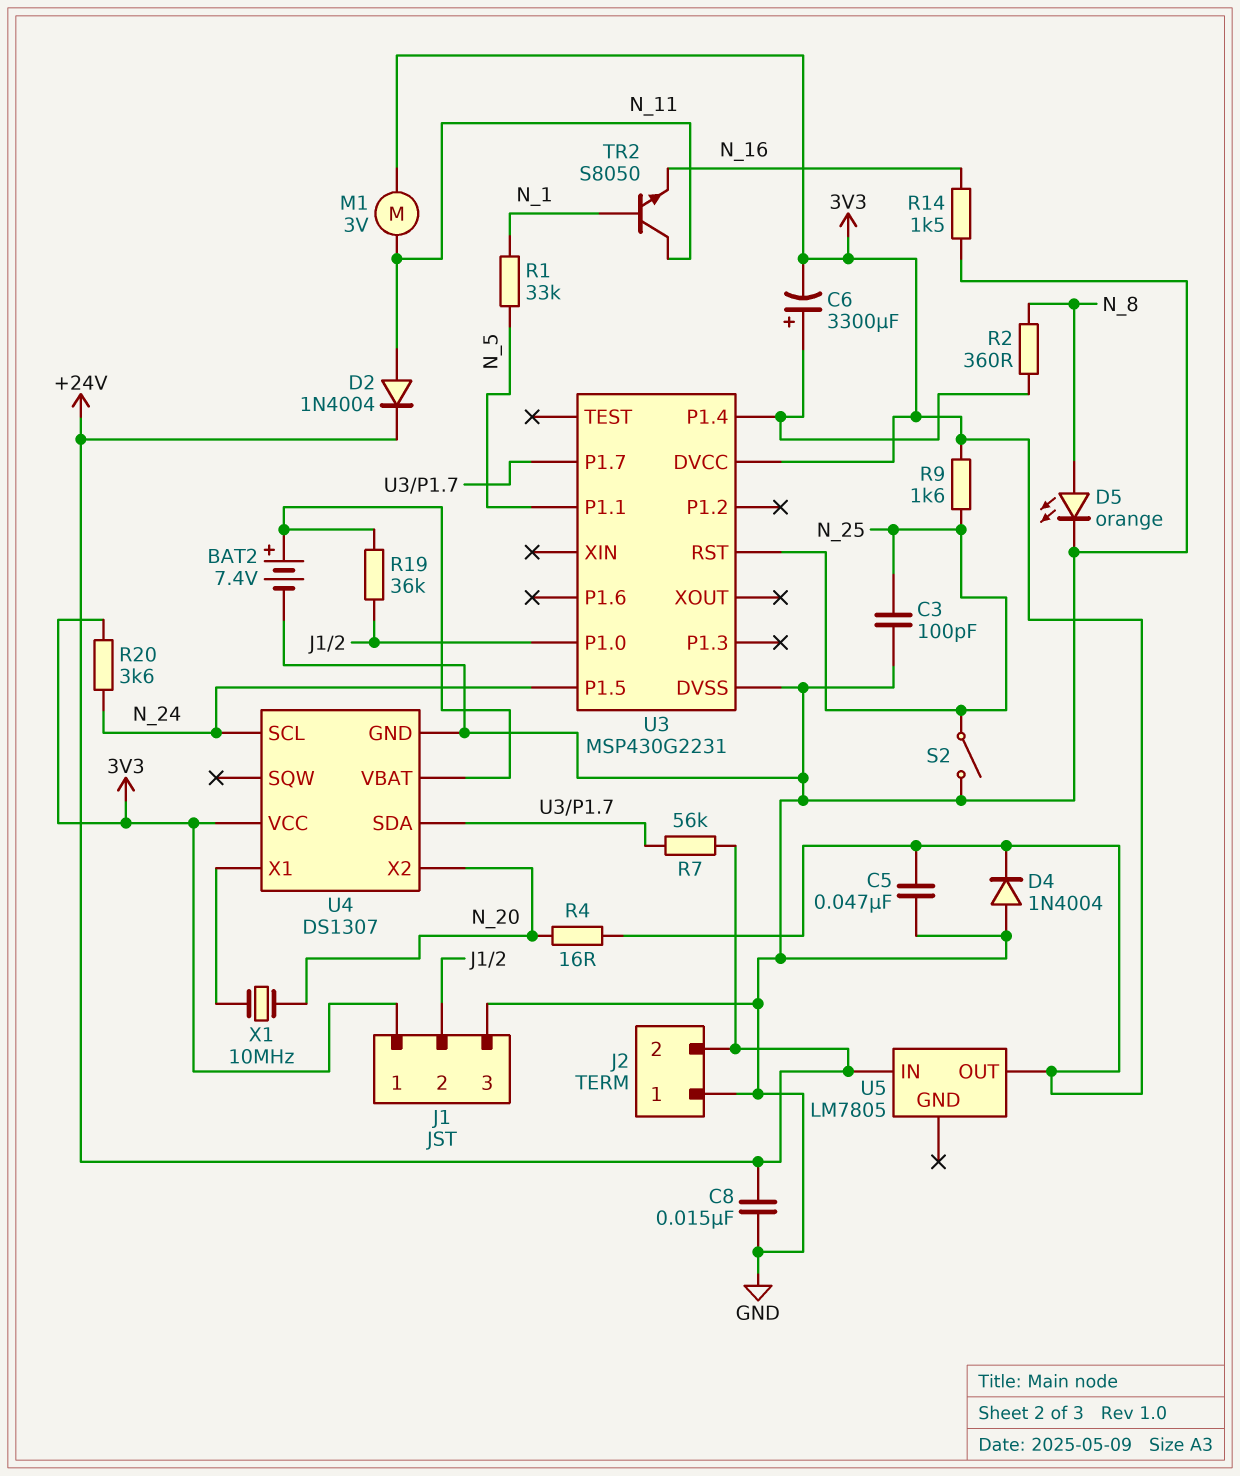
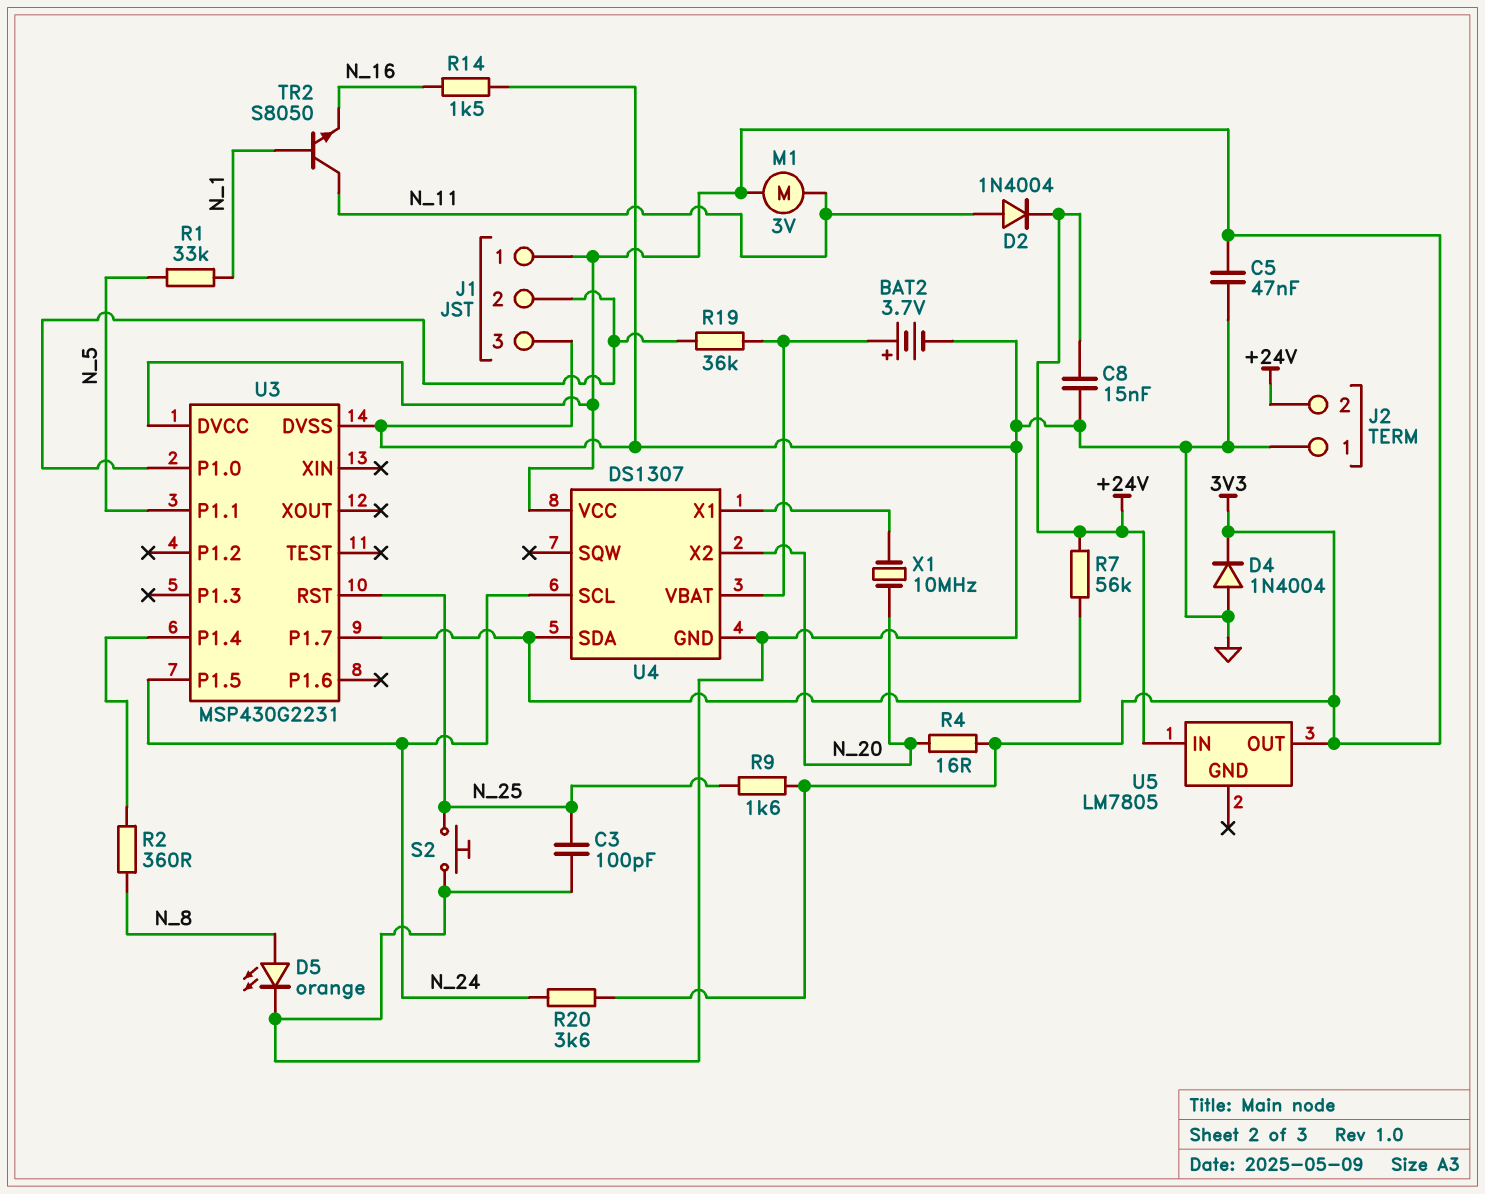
BAT2: 7.4V (plus U4/VBAT, minus GND) -> 3.7V (plus U4/VBAT, minus GND)
C6: 3300uF (plus U3/P1.4, minus 3V3) -> none
S2: switch (GND, N_25) -> button (GND, N_25)

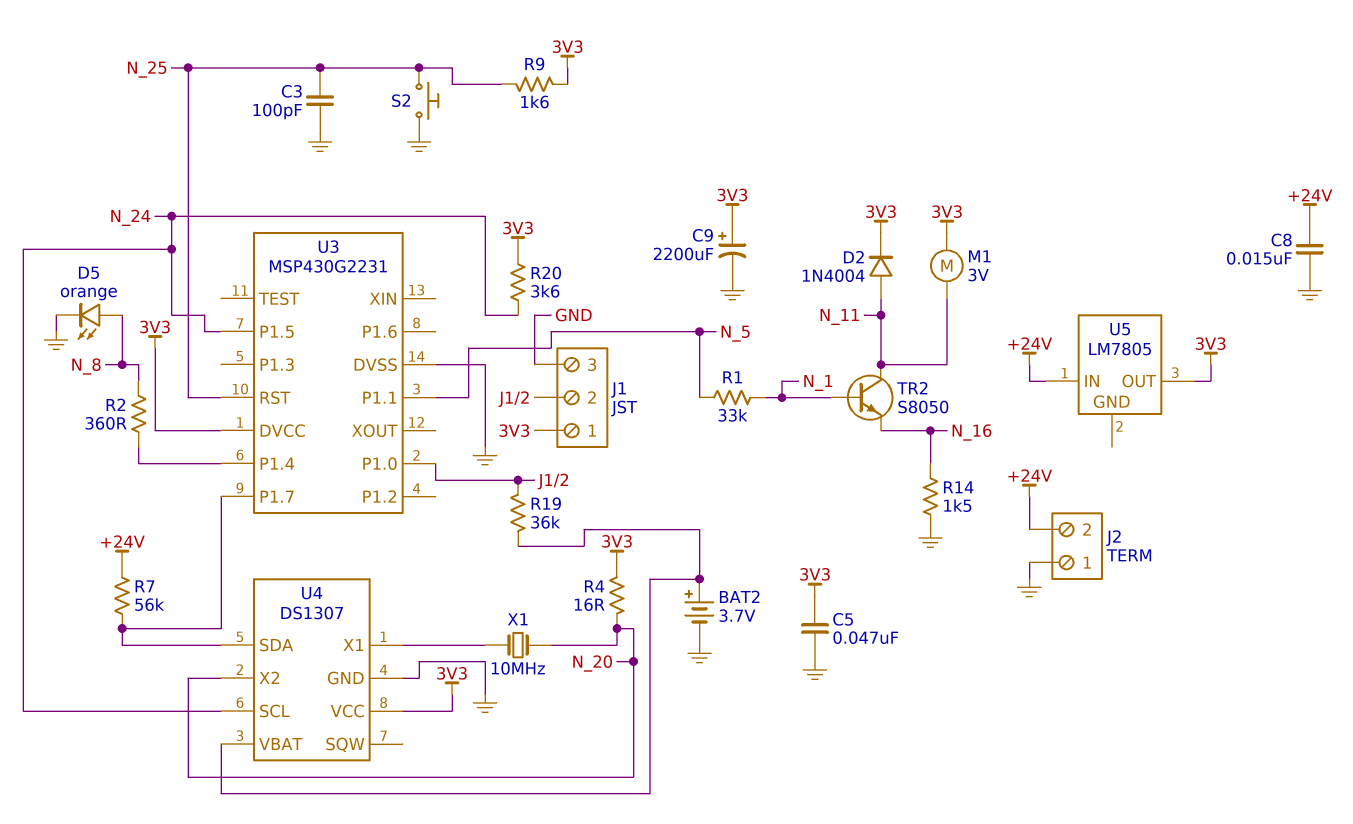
C9: none -> 2200uF (plus 3V3, minus GND)
D2: diode 1N4004 (A N_11, K +24V) -> diode 1N4004 (A N_11, K 3V3)
D4: diode 1N4004 (A GND, K 3V3) -> none

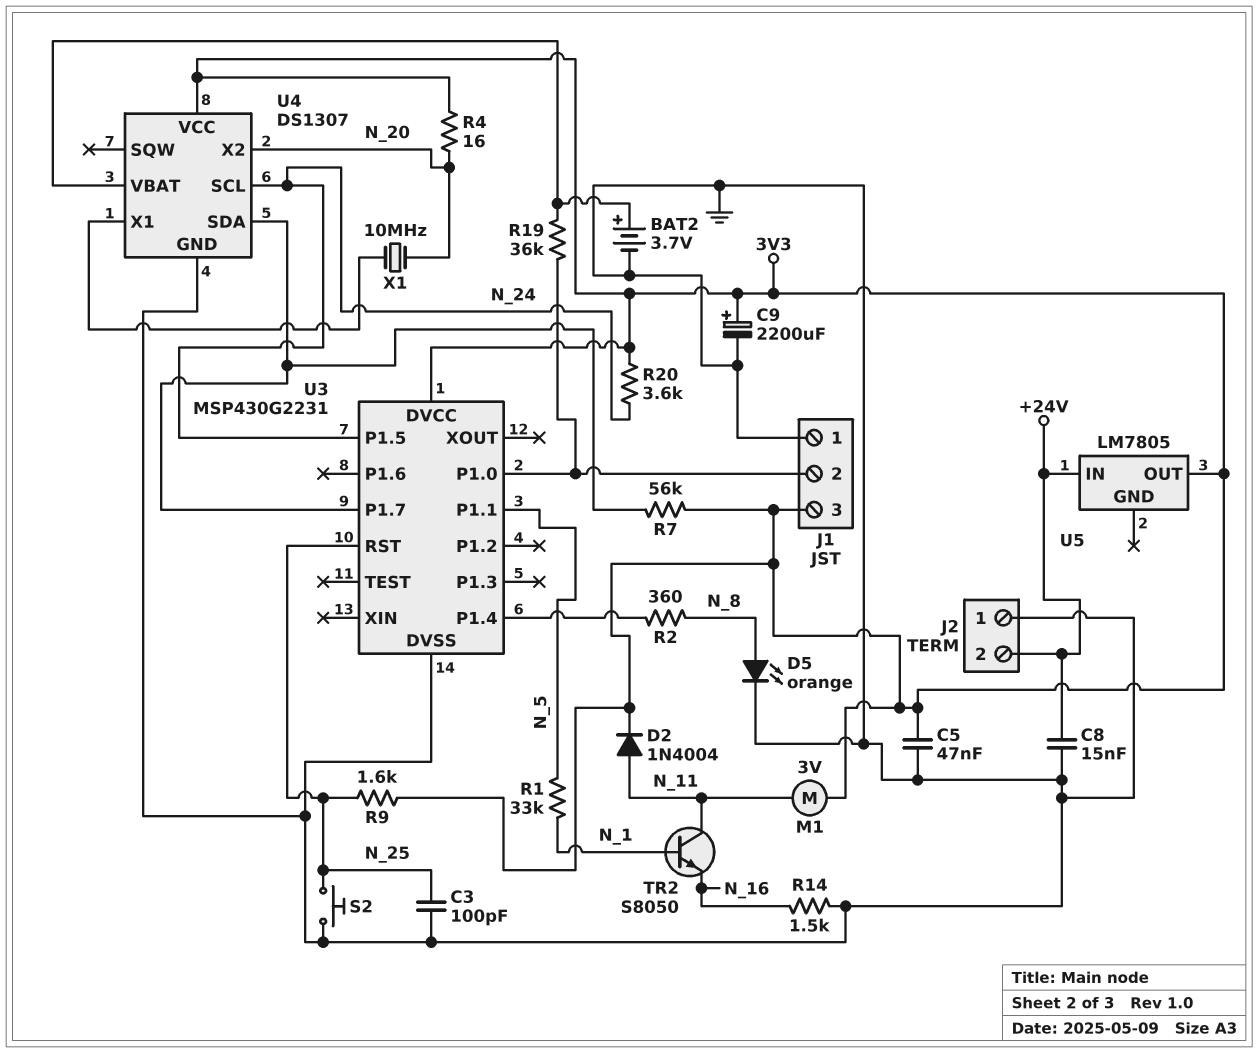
J1 pin 1: 3V3 -> GND
J1 pin 3: GND -> 3V3
R7: 56k (+24V, U3/P1.7) -> 56k (3V3, U3/P1.7)

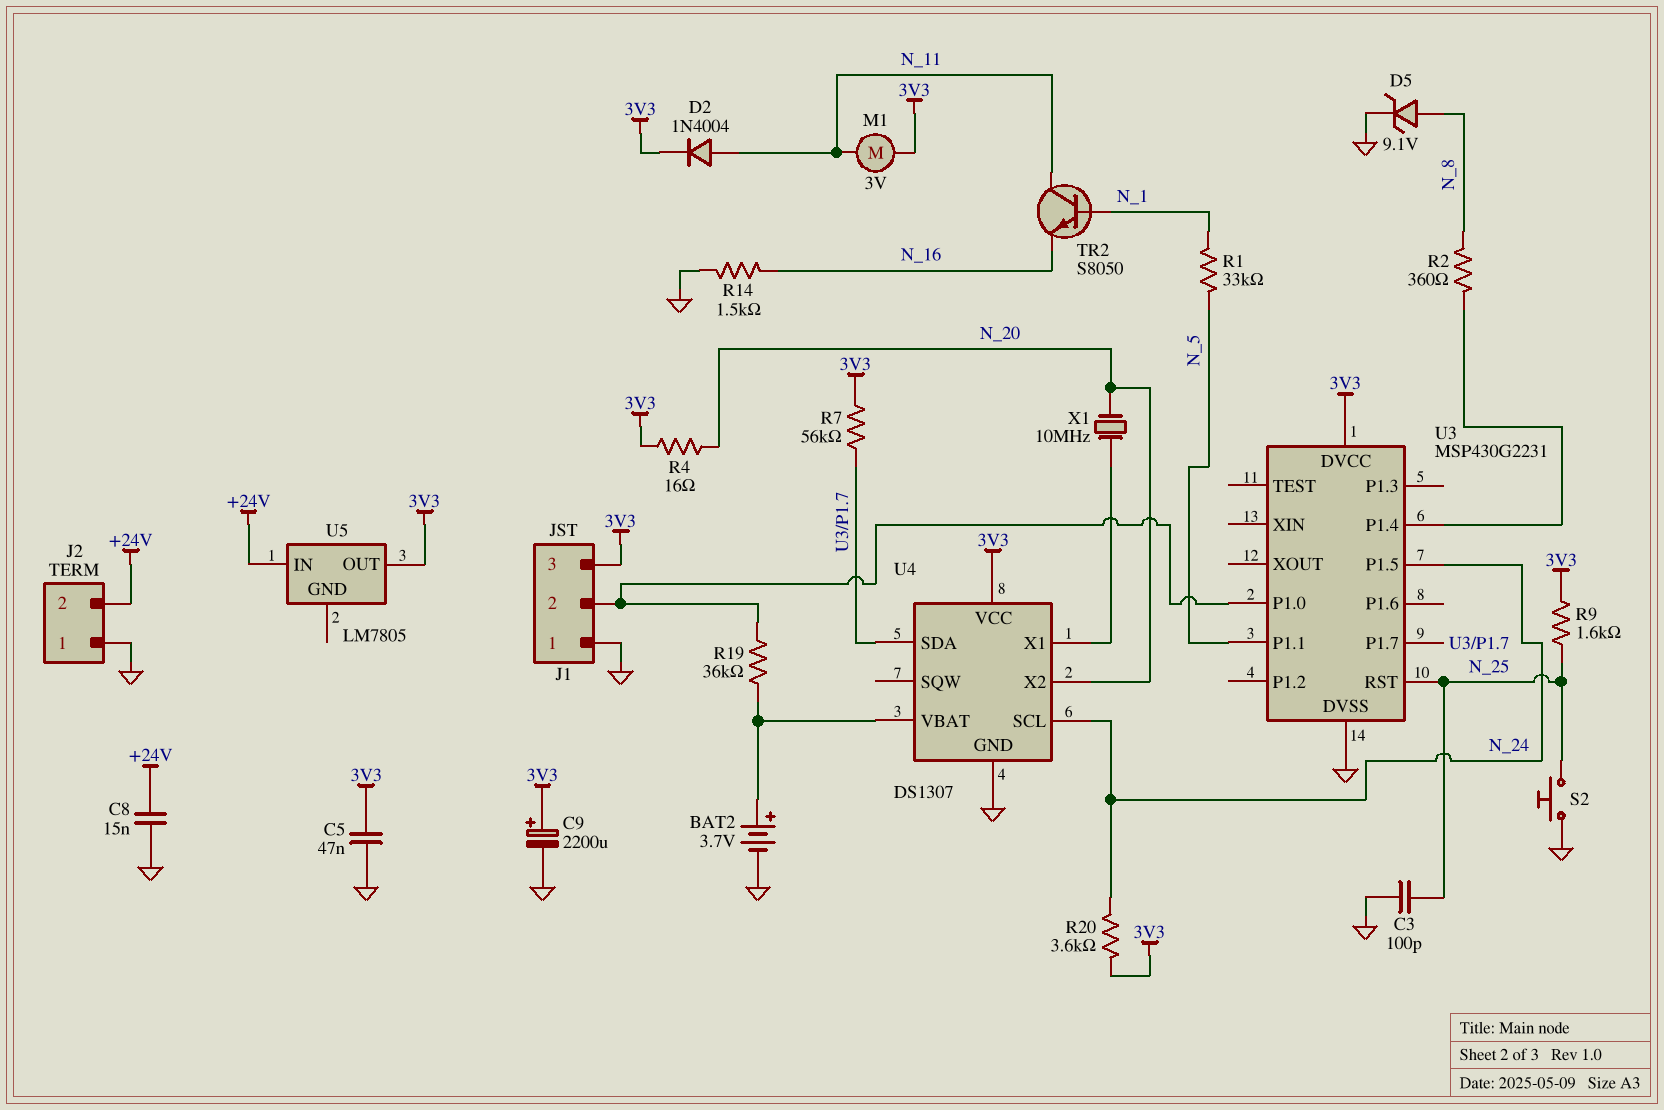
D5: LED orange (A N_8, K GND) -> zener 9.1V (A N_8, K GND)

